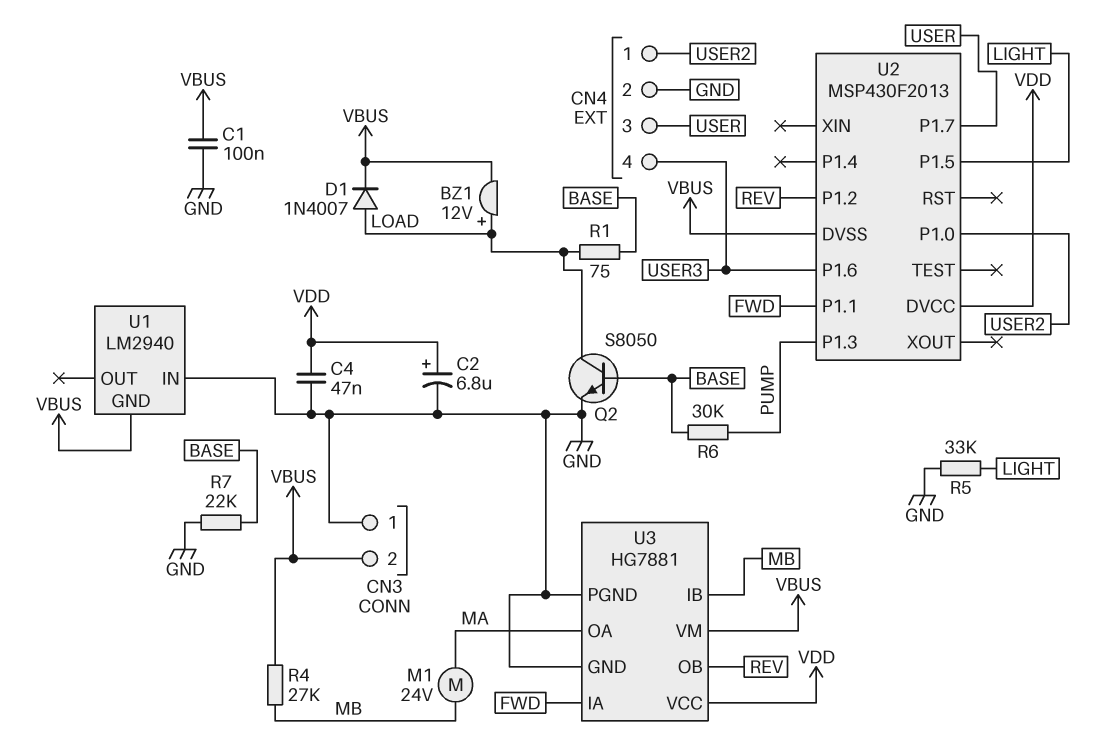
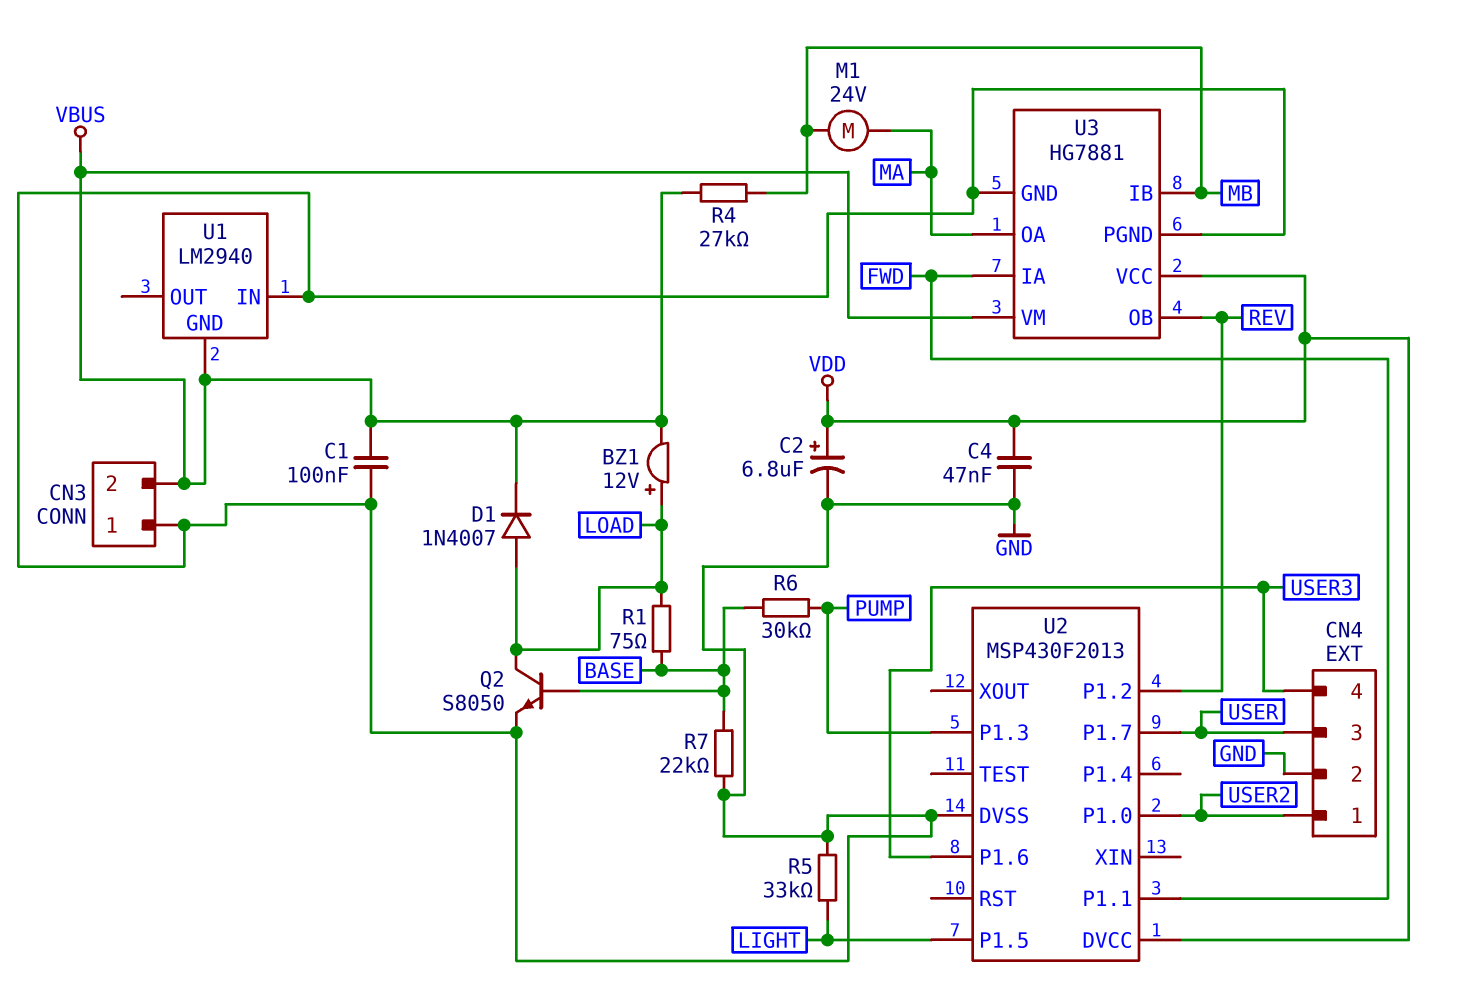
U2 pin DVSS: VBUS -> GND

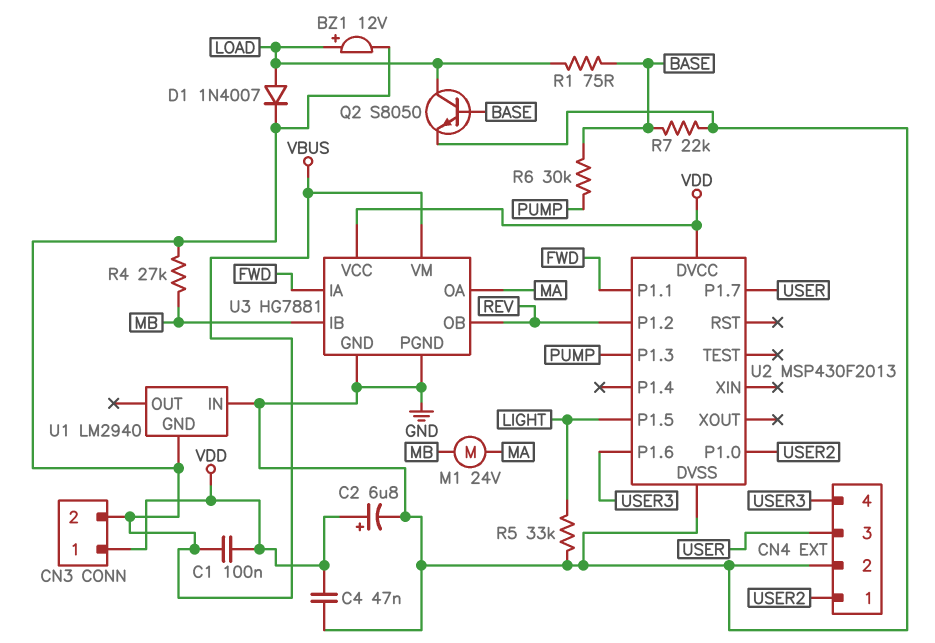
C1: 100nF (GND, VBUS) -> 100nF (VBUS, VDD)
CN3 pin 1: GND -> VDD

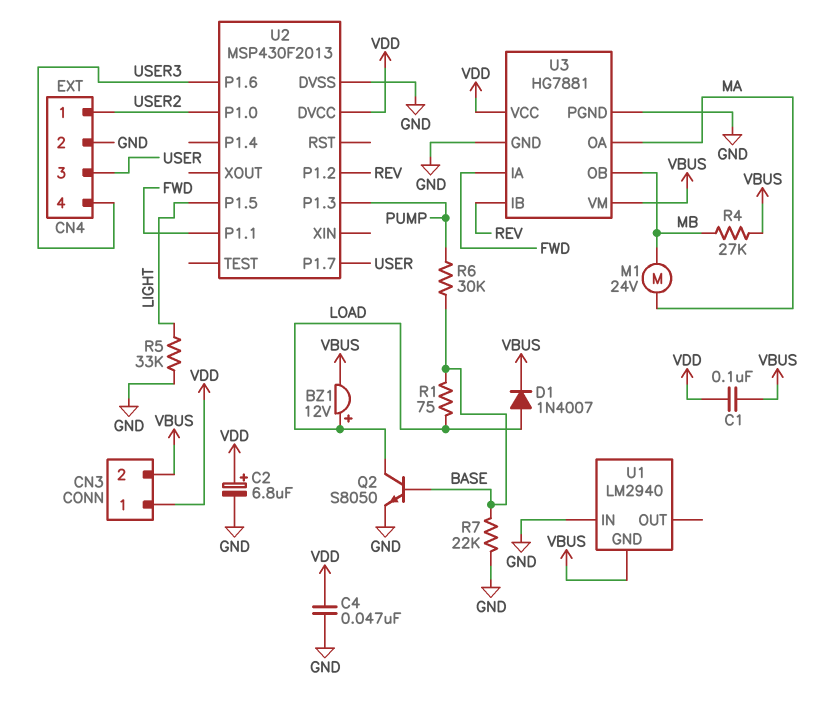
U3 pin IB: MB -> REV
U3 pin OB: REV -> MB

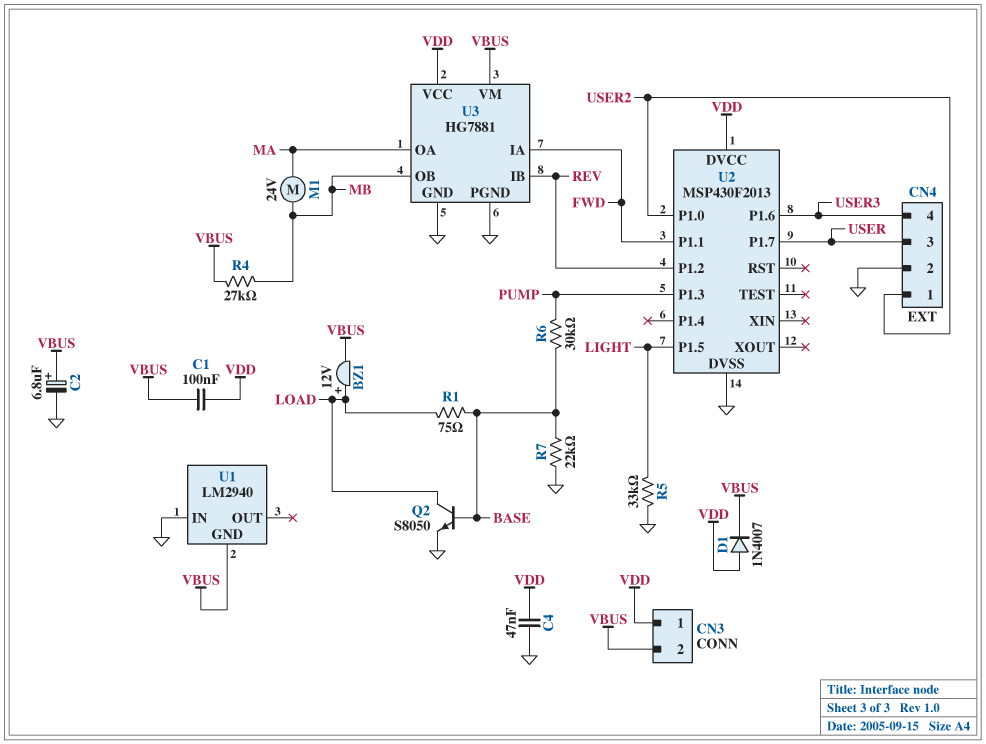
C2: 6.8uF (plus VDD, minus GND) -> 6.8uF (plus VBUS, minus GND)
D1: diode 1N4007 (A LOAD, K VBUS) -> diode 1N4007 (A VDD, K VBUS)

